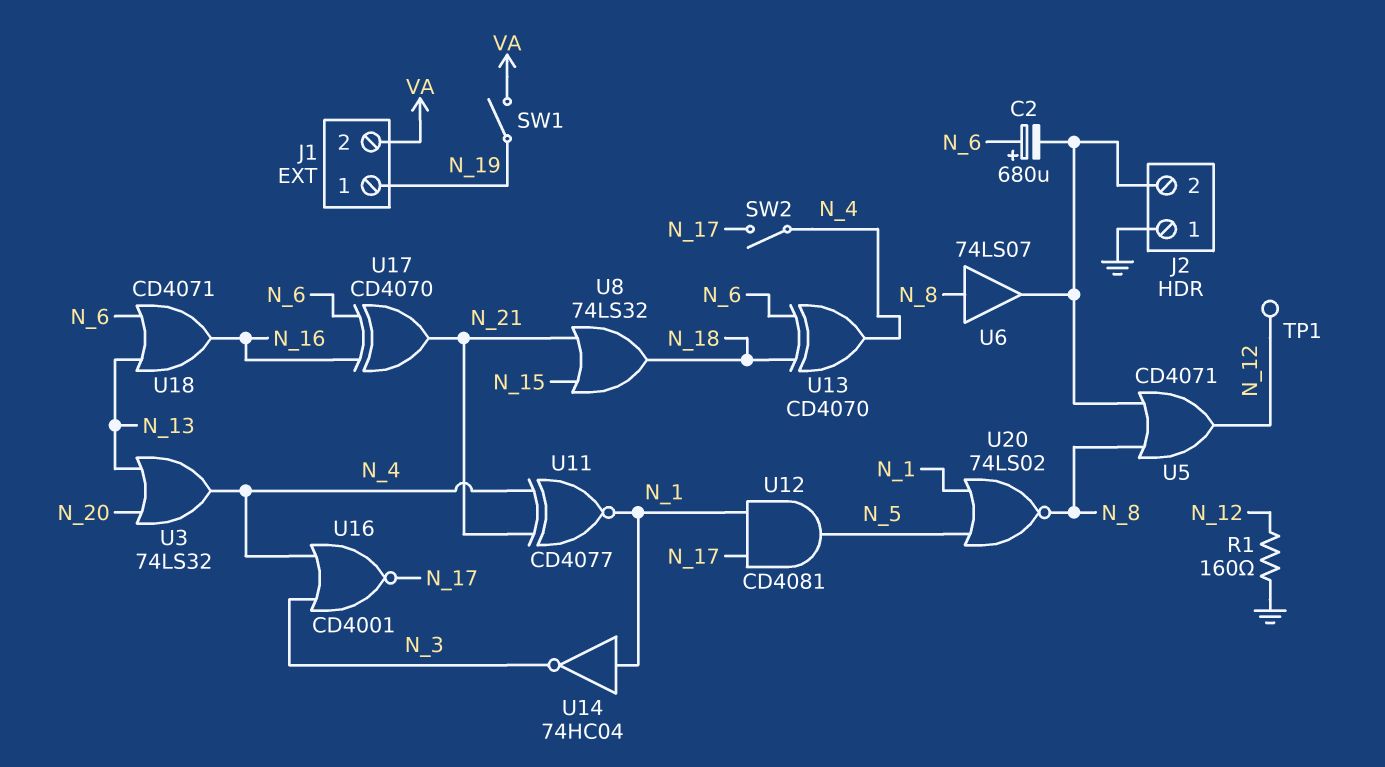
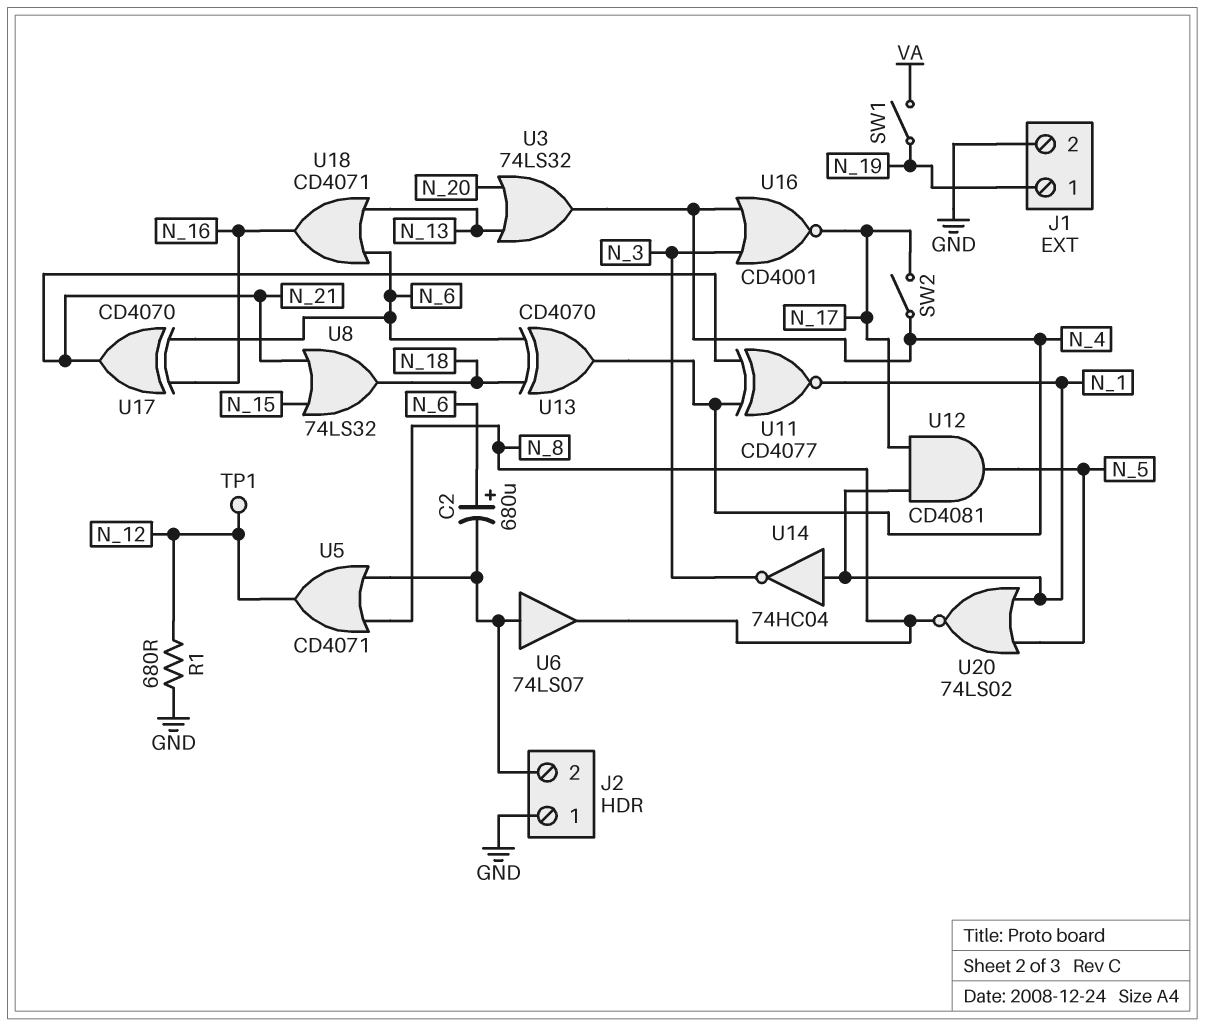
J1 pin 2: VA -> GND
R1: 160 (GND, N_12) -> 680 (GND, N_12)
U6: buffer 74LS07 (in N_8, out J2/2) -> buffer 74LS07 (in J2/2, out N_8)

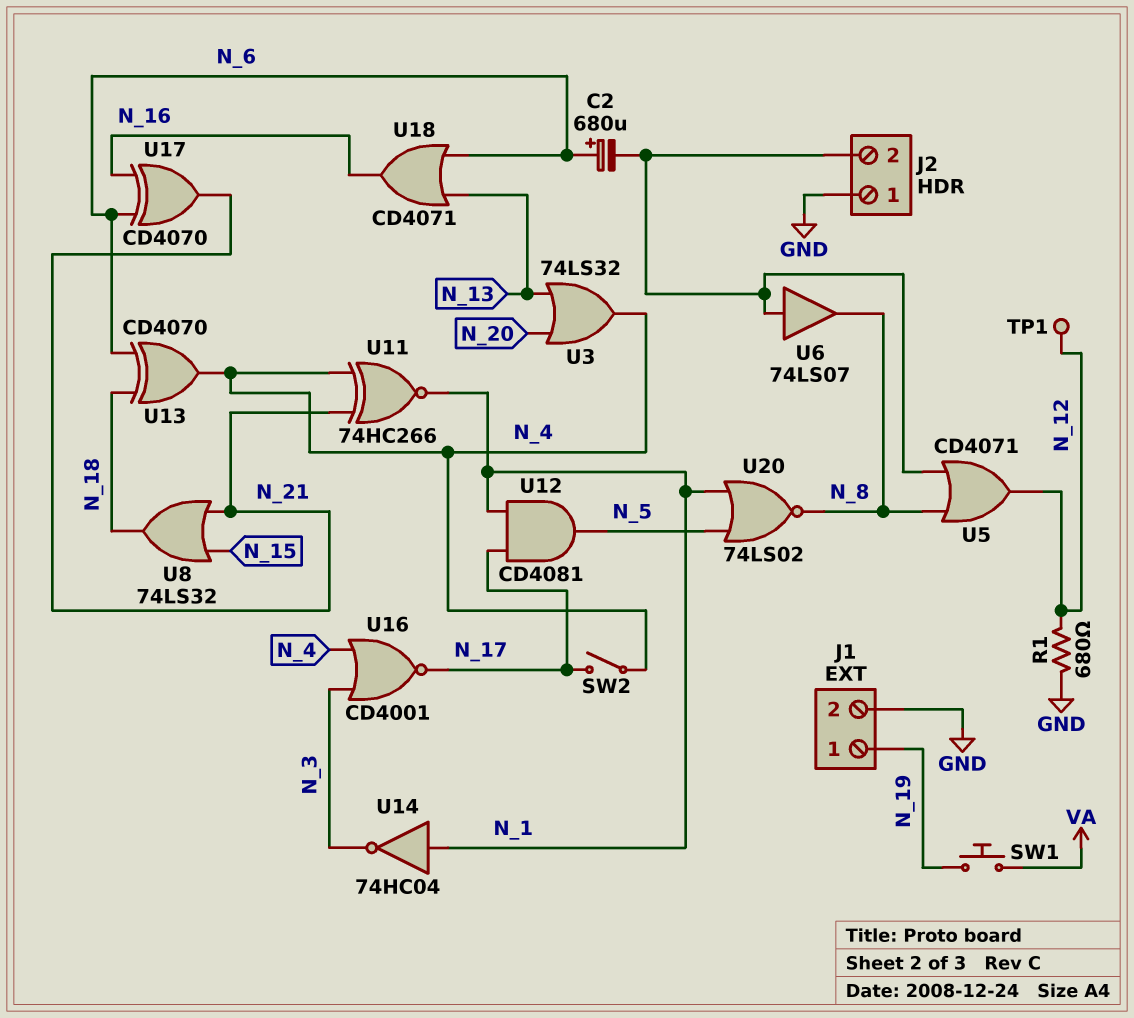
SW1: switch (N_19, VA) -> button (N_19, VA)
U11: XNOR CD4077 (in N_4, in N_21, out N_1) -> XNOR 74HC266 (in N_4, in N_21, out N_1)

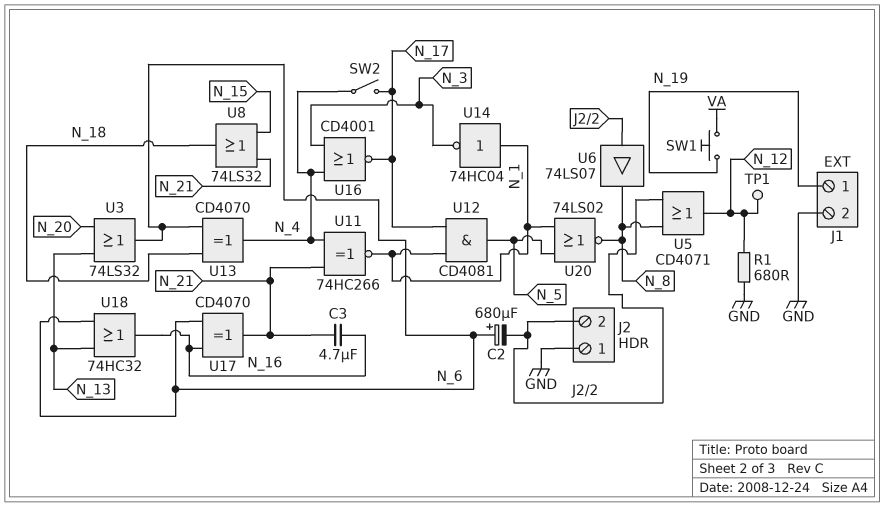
C3: none -> 4.7uF (N_16, N_21)
U3: OR 74LS32 (in N_13, in N_20, out N_4) -> OR 74LS32 (in N_13, in N_20, out N_6)
U18: OR CD4071 (in N_6, in N_13, out N_16) -> OR 74HC32 (in N_6, in N_13, out N_16)

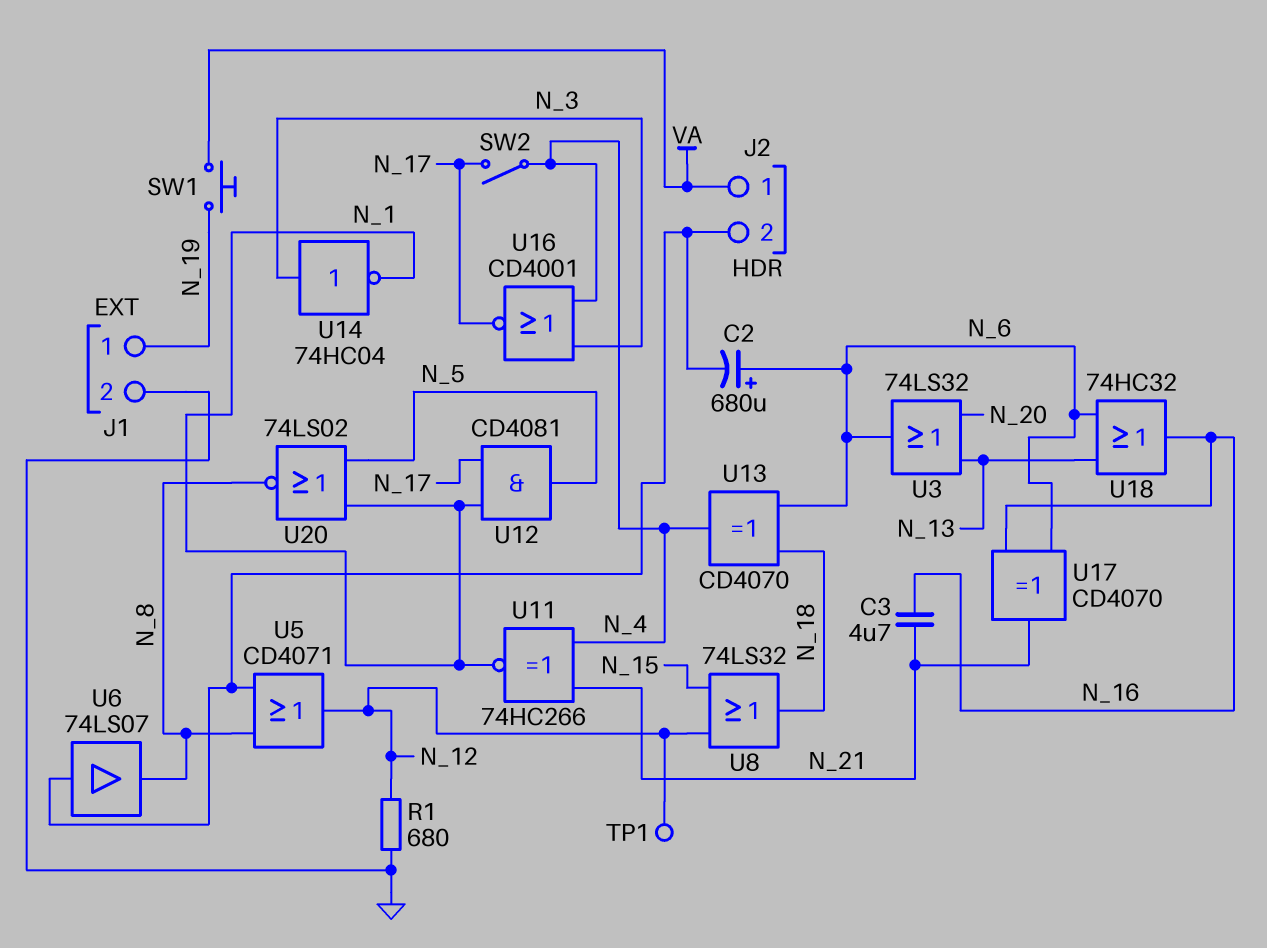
J2 pin 1: GND -> VA
U8: OR 74LS32 (in N_15, in N_21, out N_18) -> OR 74LS32 (in N_12, in N_15, out N_18)
U14: NOT 74HC04 (in N_1, out N_3) -> NOT 74HC04 (in N_3, out N_1)

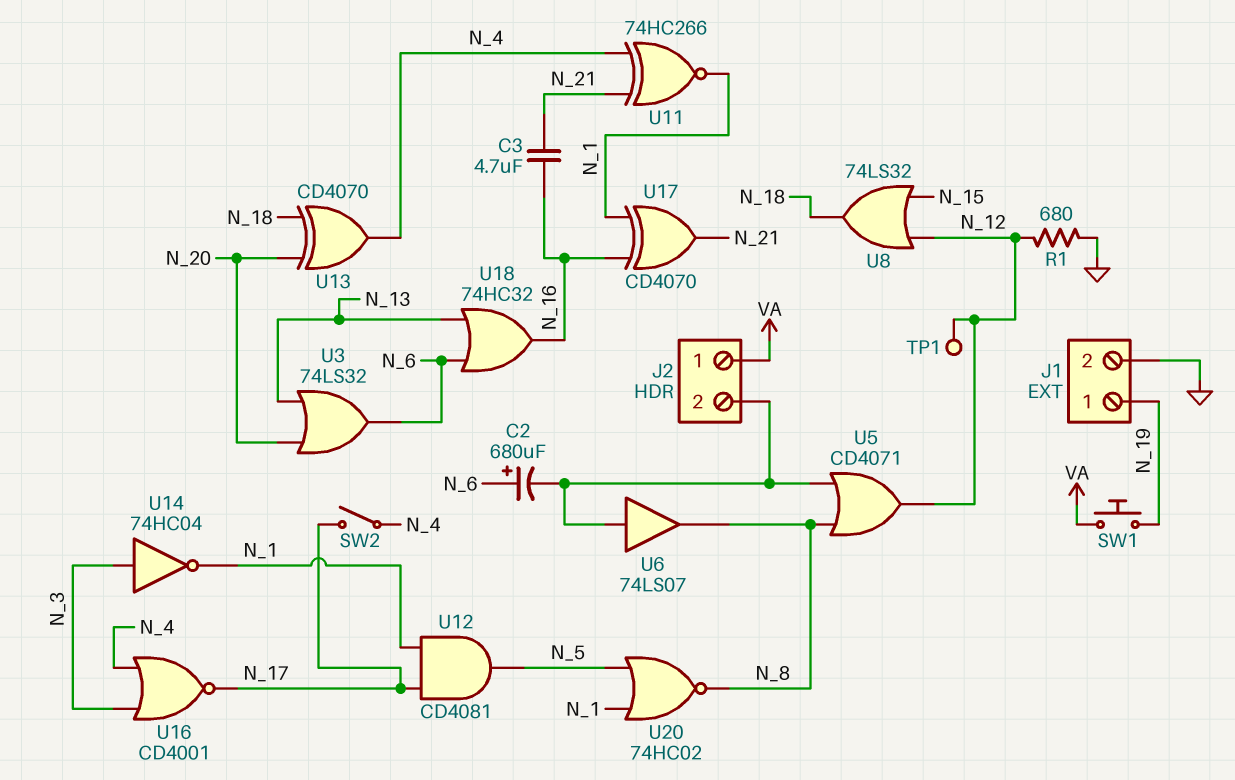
U13: XOR CD4070 (in N_6, in N_18, out N_4) -> XOR CD4070 (in N_18, in N_20, out N_4)
U17: XOR CD4070 (in N_6, in N_16, out N_21) -> XOR CD4070 (in N_1, in N_16, out N_21)
U20: NOR 74LS02 (in N_1, in N_5, out N_8) -> NOR 74HC02 (in N_1, in N_5, out N_8)

